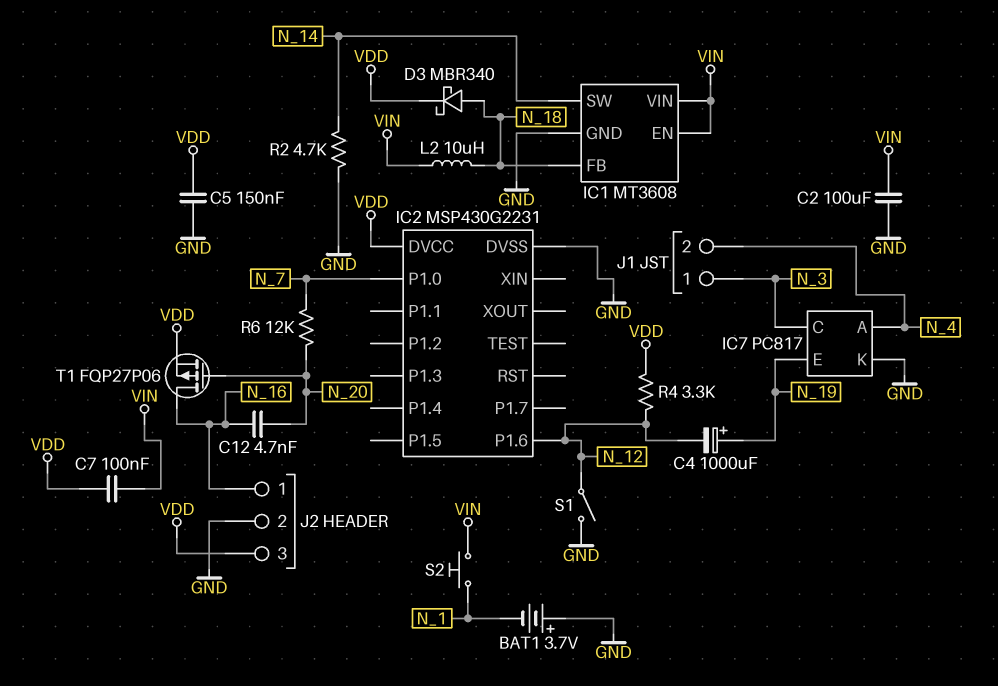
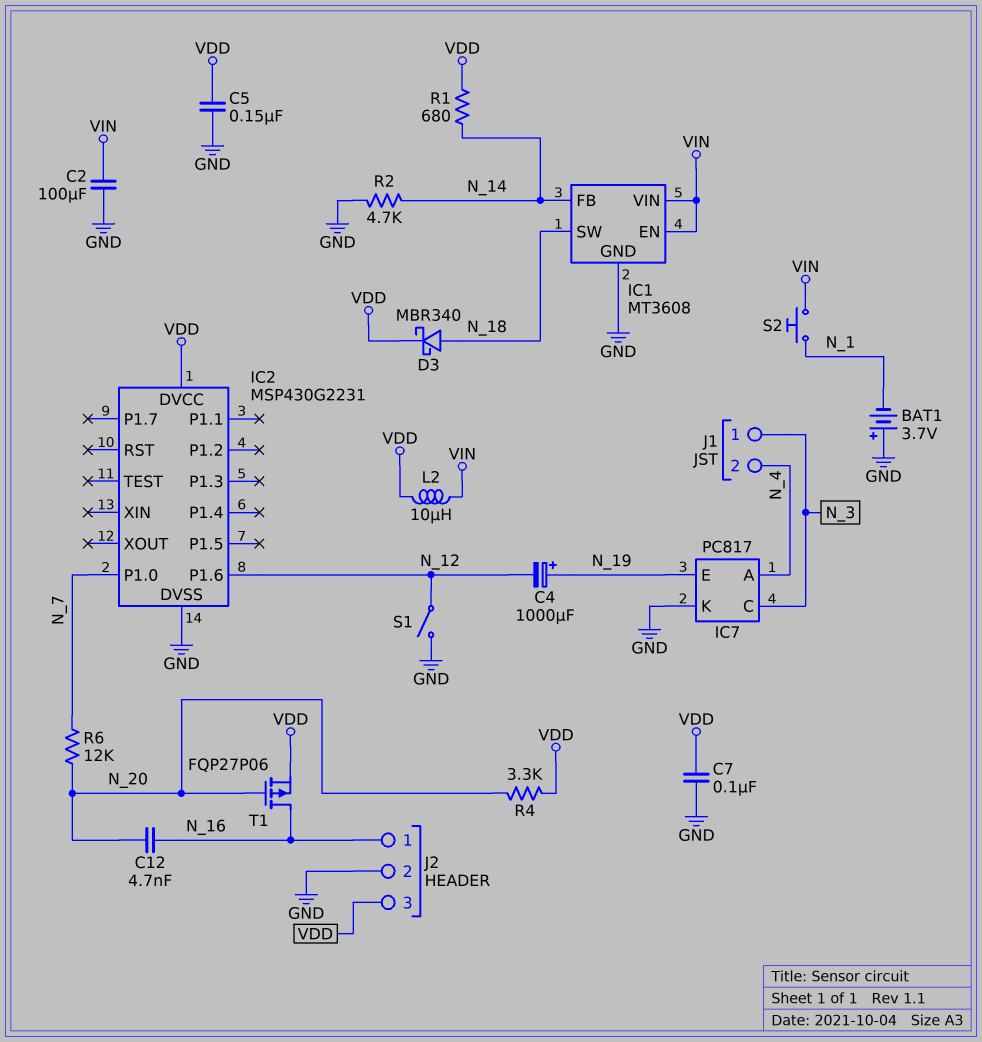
C7: 100nF (VDD, VIN) -> 100nF (GND, VDD)
IC1 pin FB: N_18 -> N_14
IC1 pin SW: N_14 -> N_18
L2: 10uH (N_18, VIN) -> 10uH (VDD, VIN)
R1: none -> 680 (N_14, VDD)
R4: 3.3k (N_12, VDD) -> 3.3k (N_20, VDD)

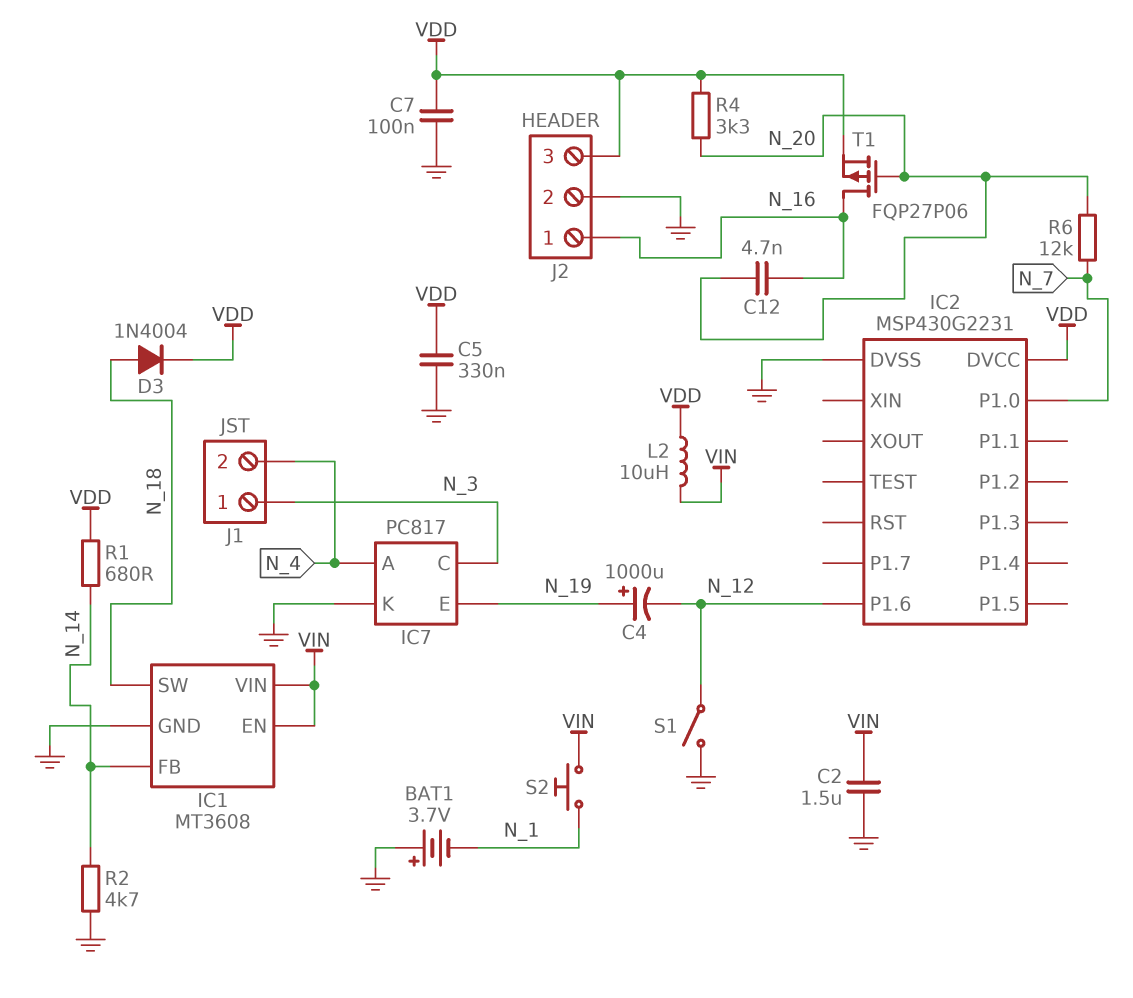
C2: 100uF (GND, VIN) -> 1.5uF (GND, VIN)
C5: 150nF (GND, VDD) -> 330nF (GND, VDD)
D3: schottky MBR340 (A N_18, K VDD) -> diode 1N4004 (A N_18, K VDD)

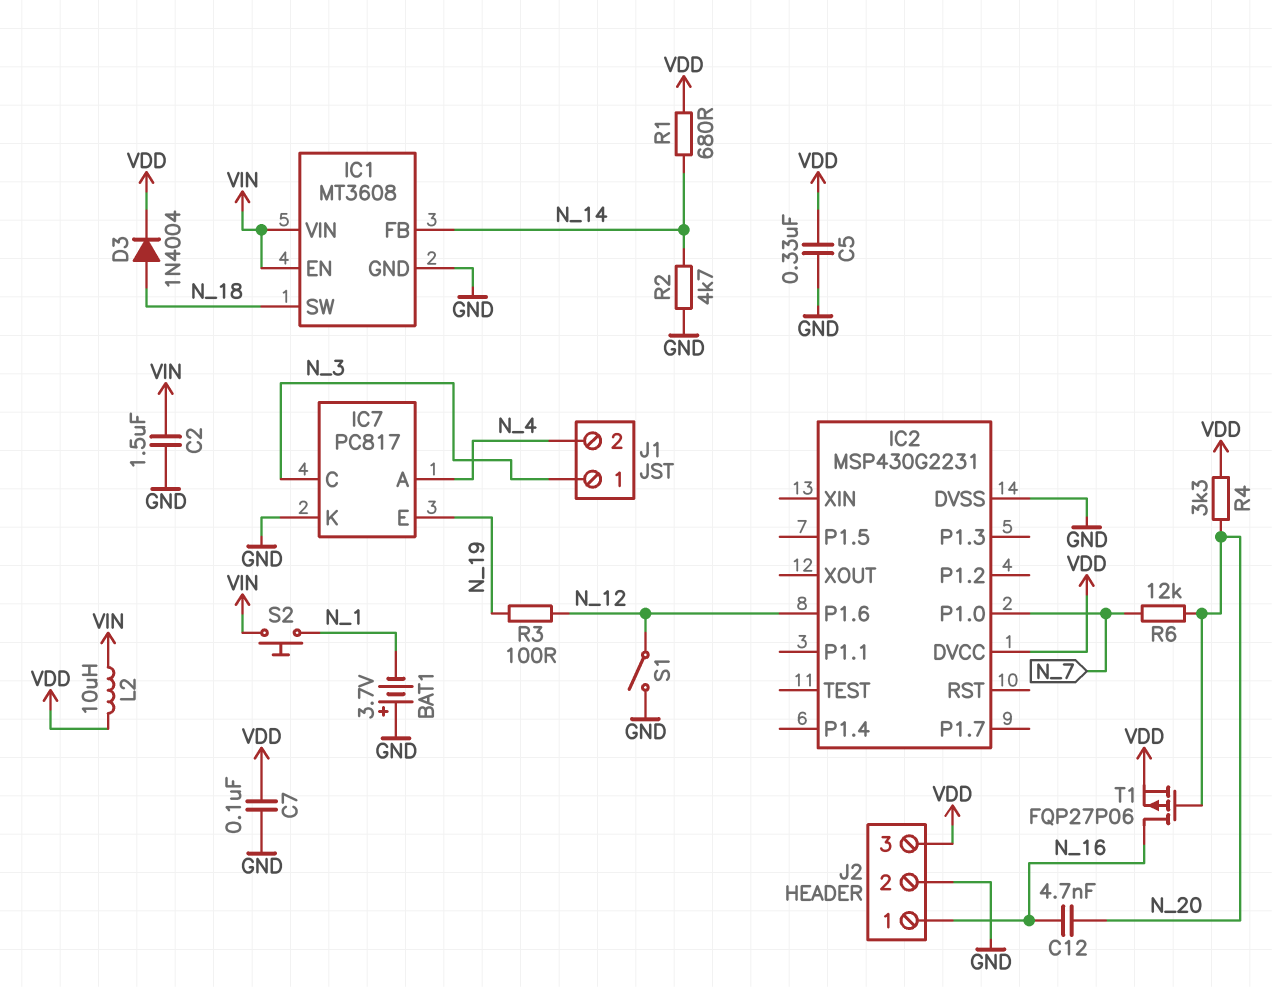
C4: 1000uF (plus N_19, minus N_12) -> none
R3: none -> 100 (N_12, N_19)

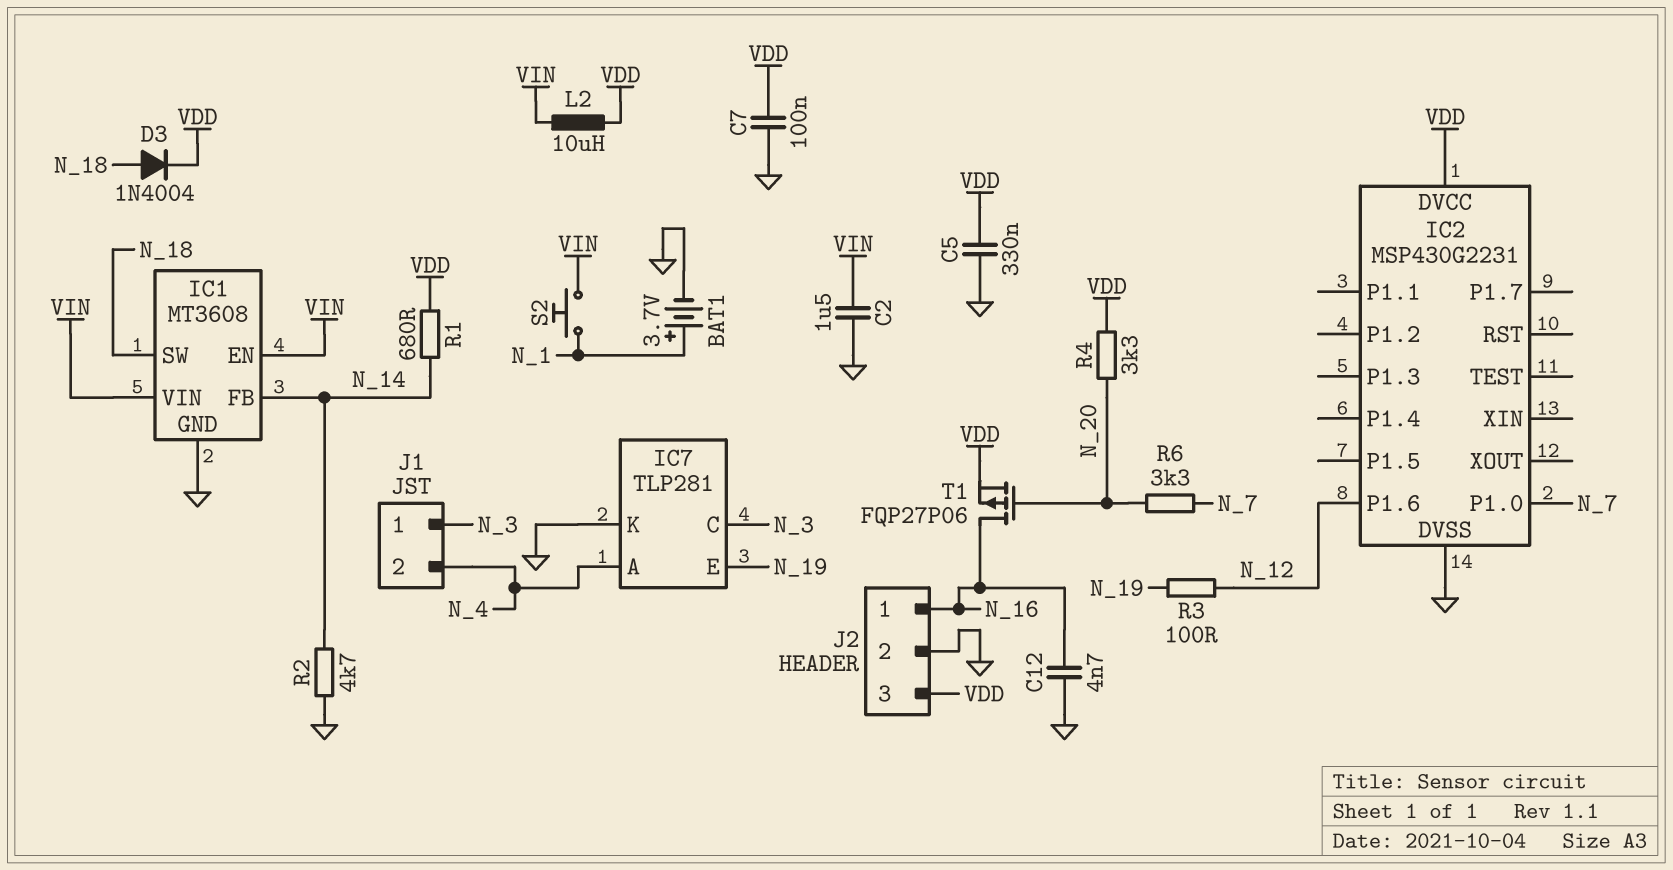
BAT1: 3.7V (plus GND, minus N_1) -> 3.7V (plus N_1, minus GND)
C12: 4.7nF (N_16, N_20) -> 4.7nF (GND, N_16)
IC7: PC817 -> TLP281
R6: 12k (N_7, N_20) -> 3.3k (N_7, N_20)
S1: switch (GND, N_12) -> none

